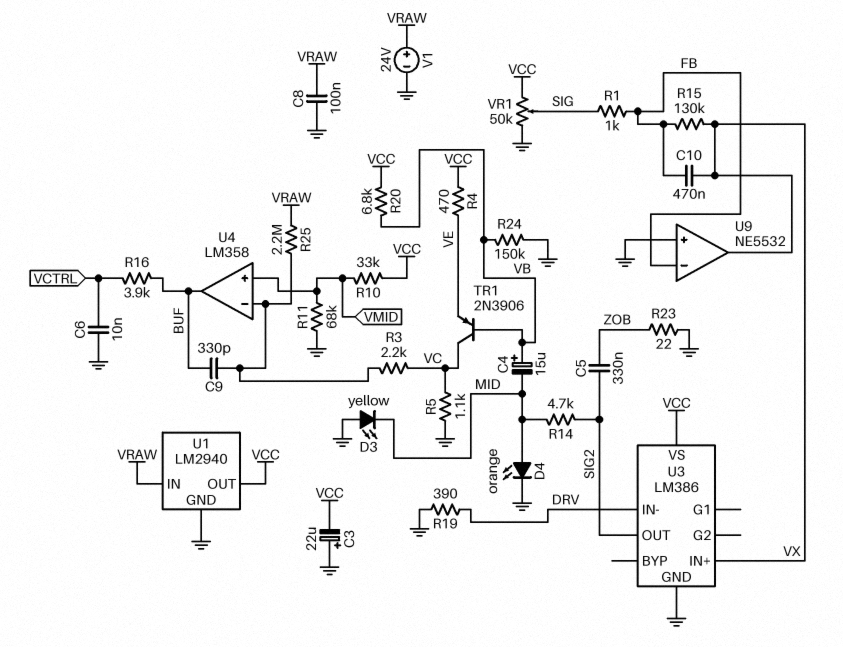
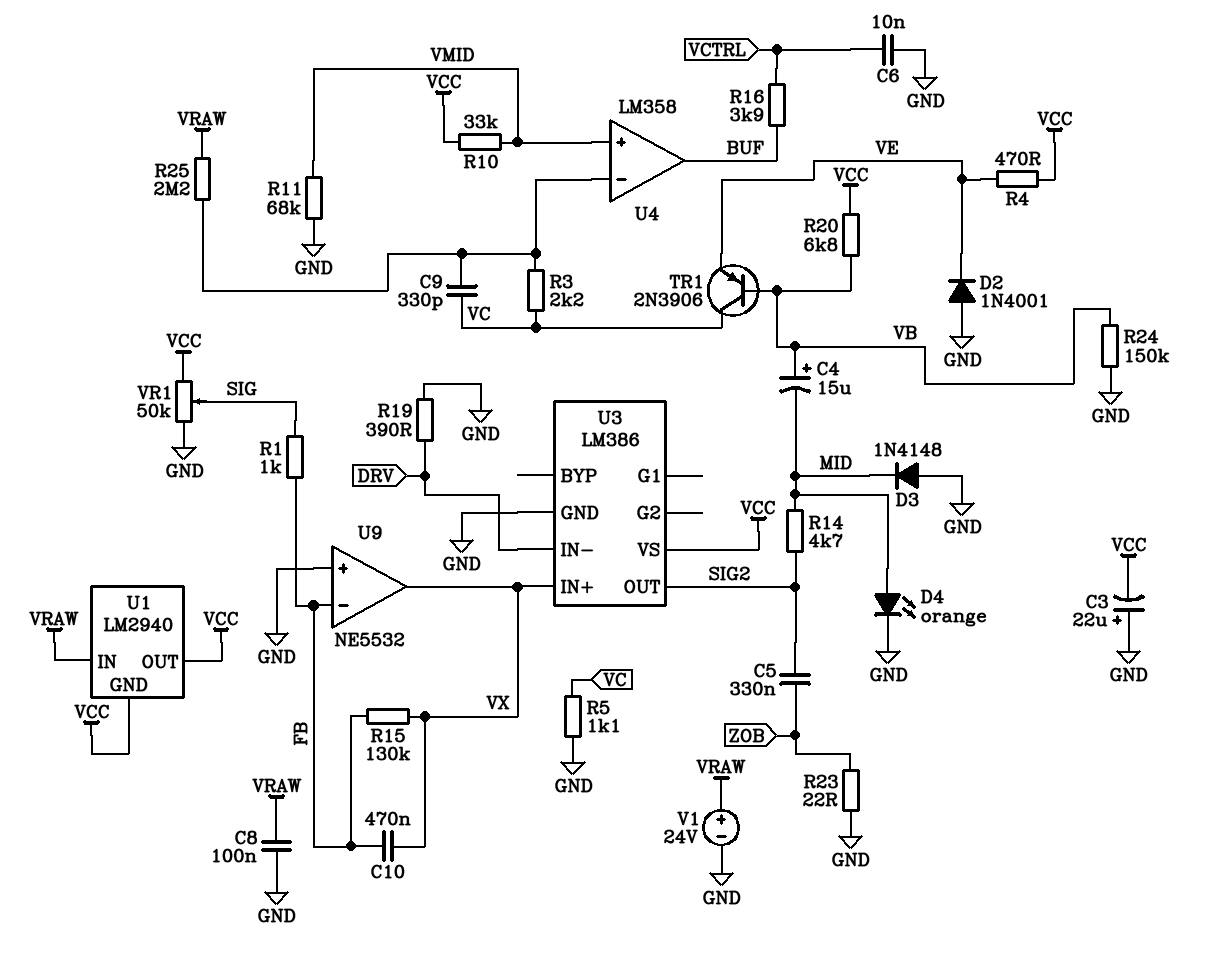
C9: 330pF (BUF, U4/in-) -> 330pF (U4/in-, VC)
D2: none -> diode 1N4001 (A GND, K VE)
D3: LED yellow (A GND, K MID) -> diode 1N4148 (A GND, K MID)
U1 pin GND: GND -> VCC

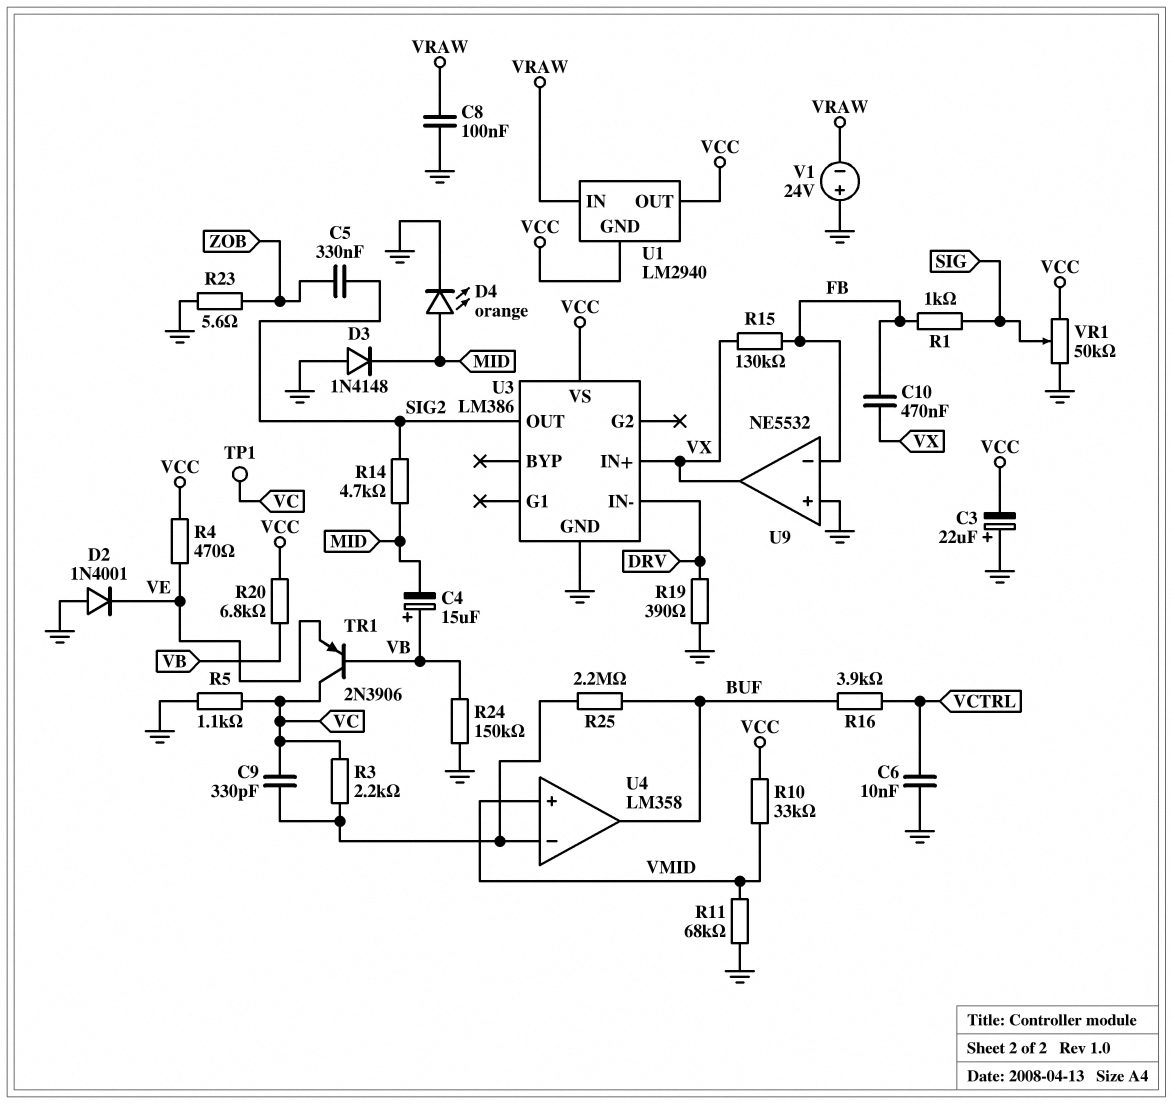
R23: 22 (GND, ZOB) -> 5.6 (GND, ZOB)
R25: 2.2M (U4/in-, VRAW) -> 2.2M (BUF, U4/in-)
TP1: none -> test point (VC)
V1: 24V (plus VRAW, minus GND) -> 24V (plus GND, minus VRAW)

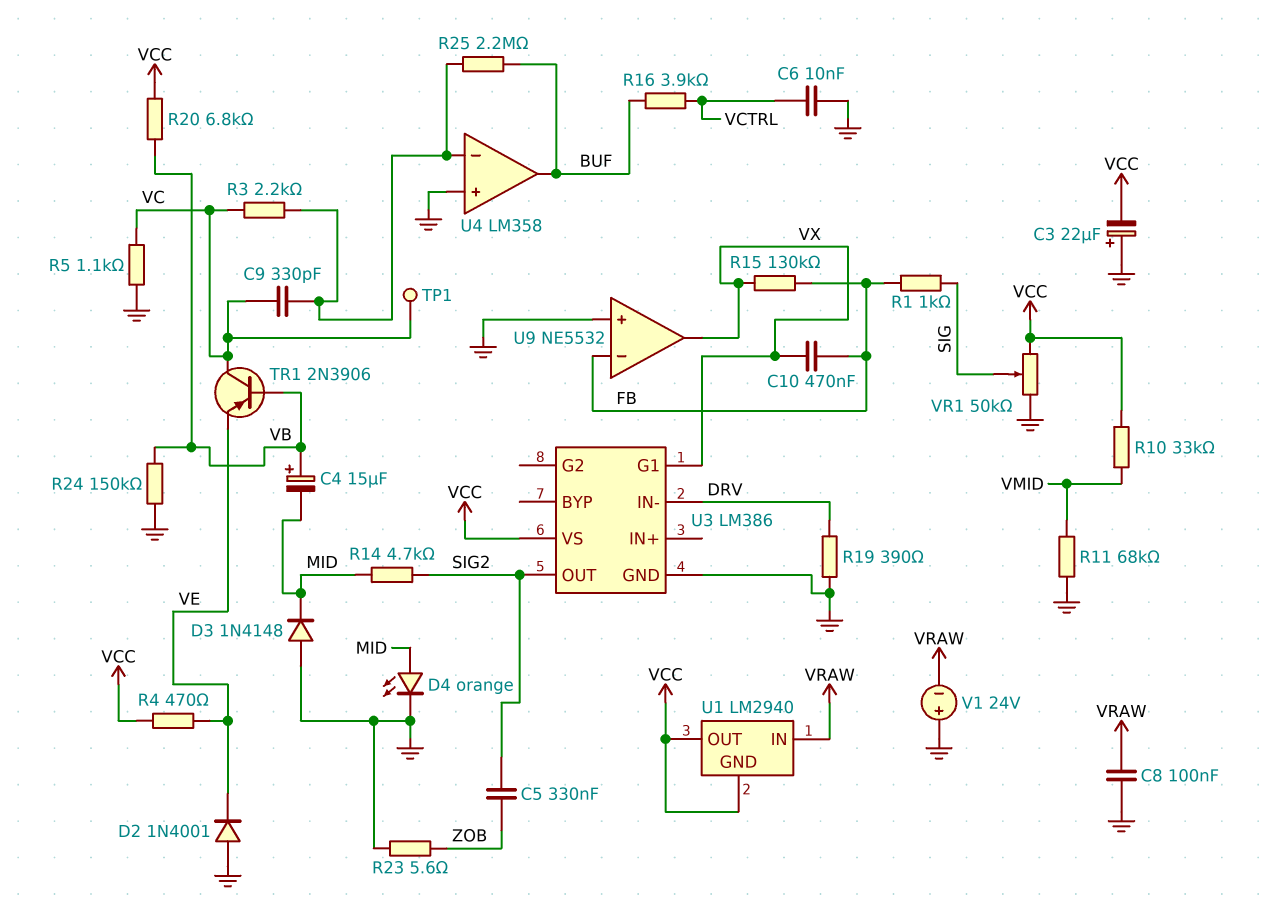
U3 pin G1: none -> VX
U3 pin IN+: VX -> none
U4 pin in+: VMID -> GND

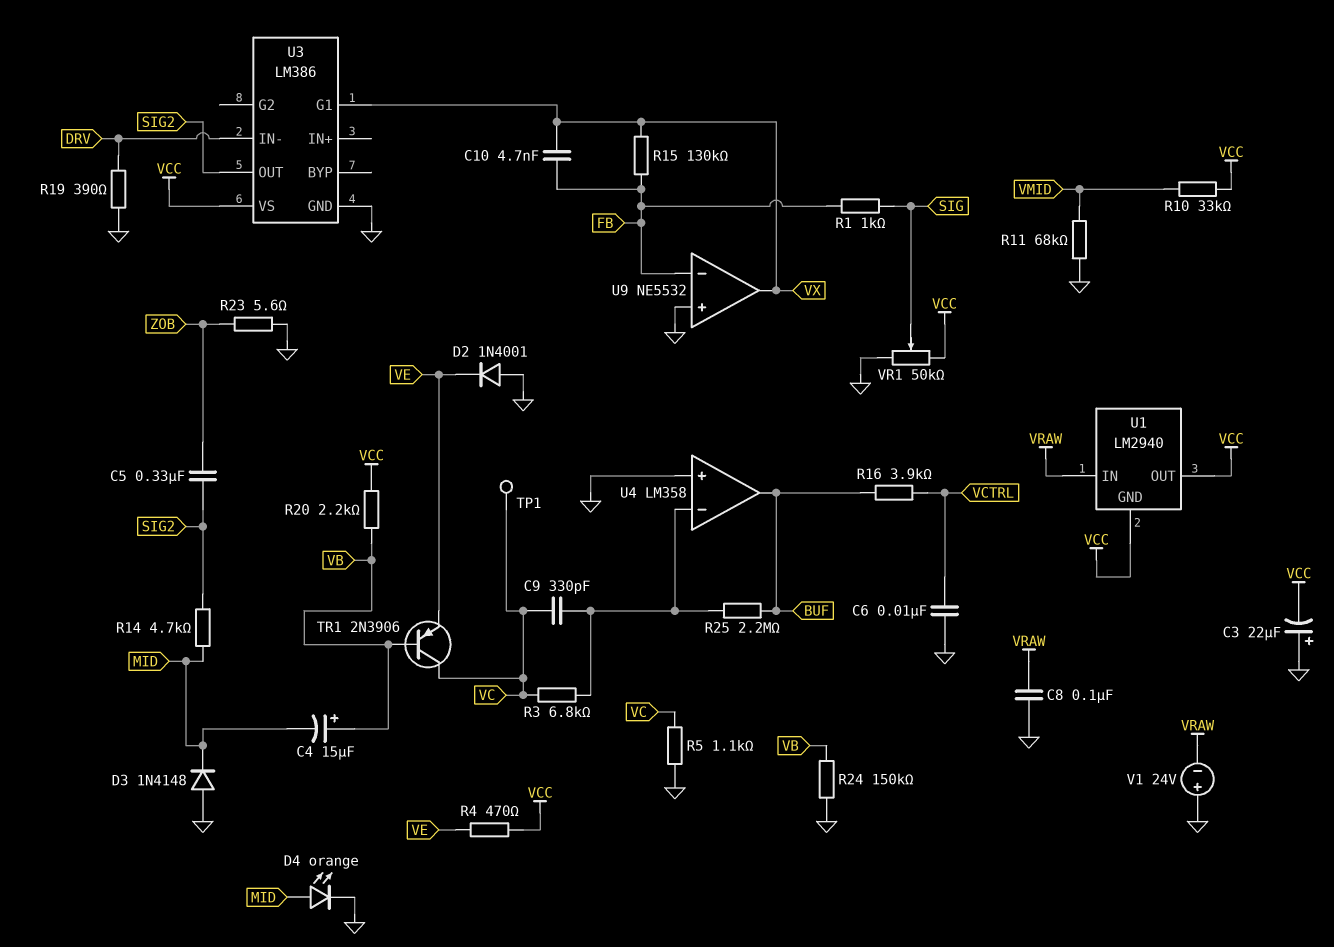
C10: 470nF (FB, VX) -> 4.7nF (FB, VX)
R3: 2.2k (U4/in-, VC) -> 6.8k (U4/in-, VC)
R20: 6.8k (VB, VCC) -> 2.2k (VB, VCC)

